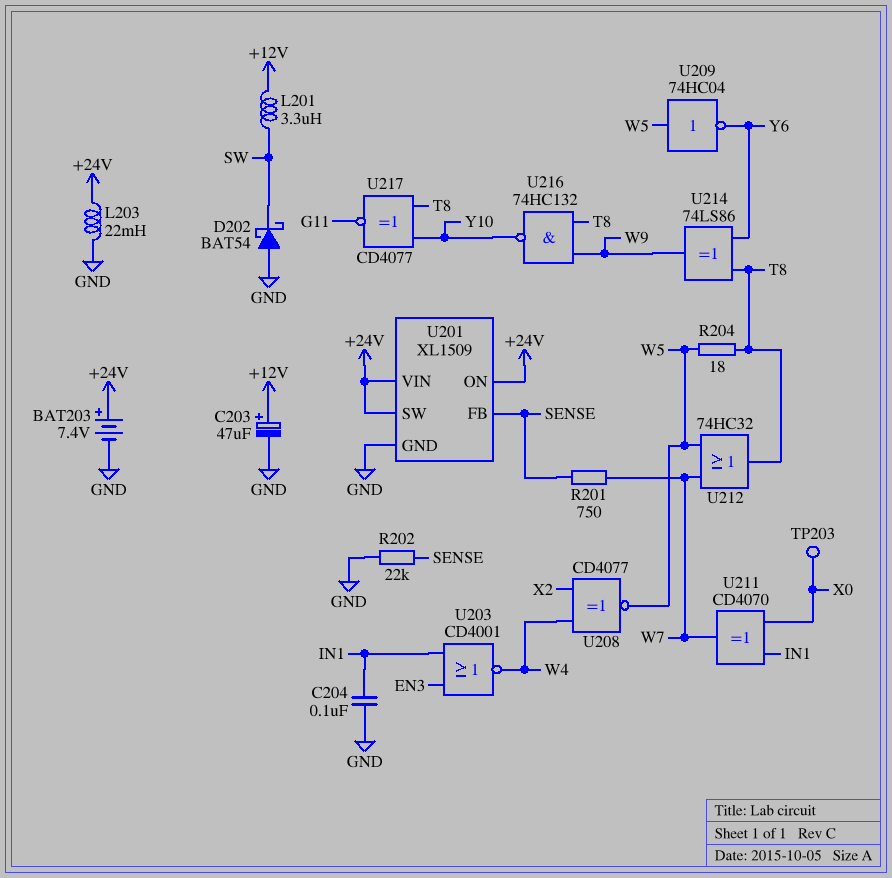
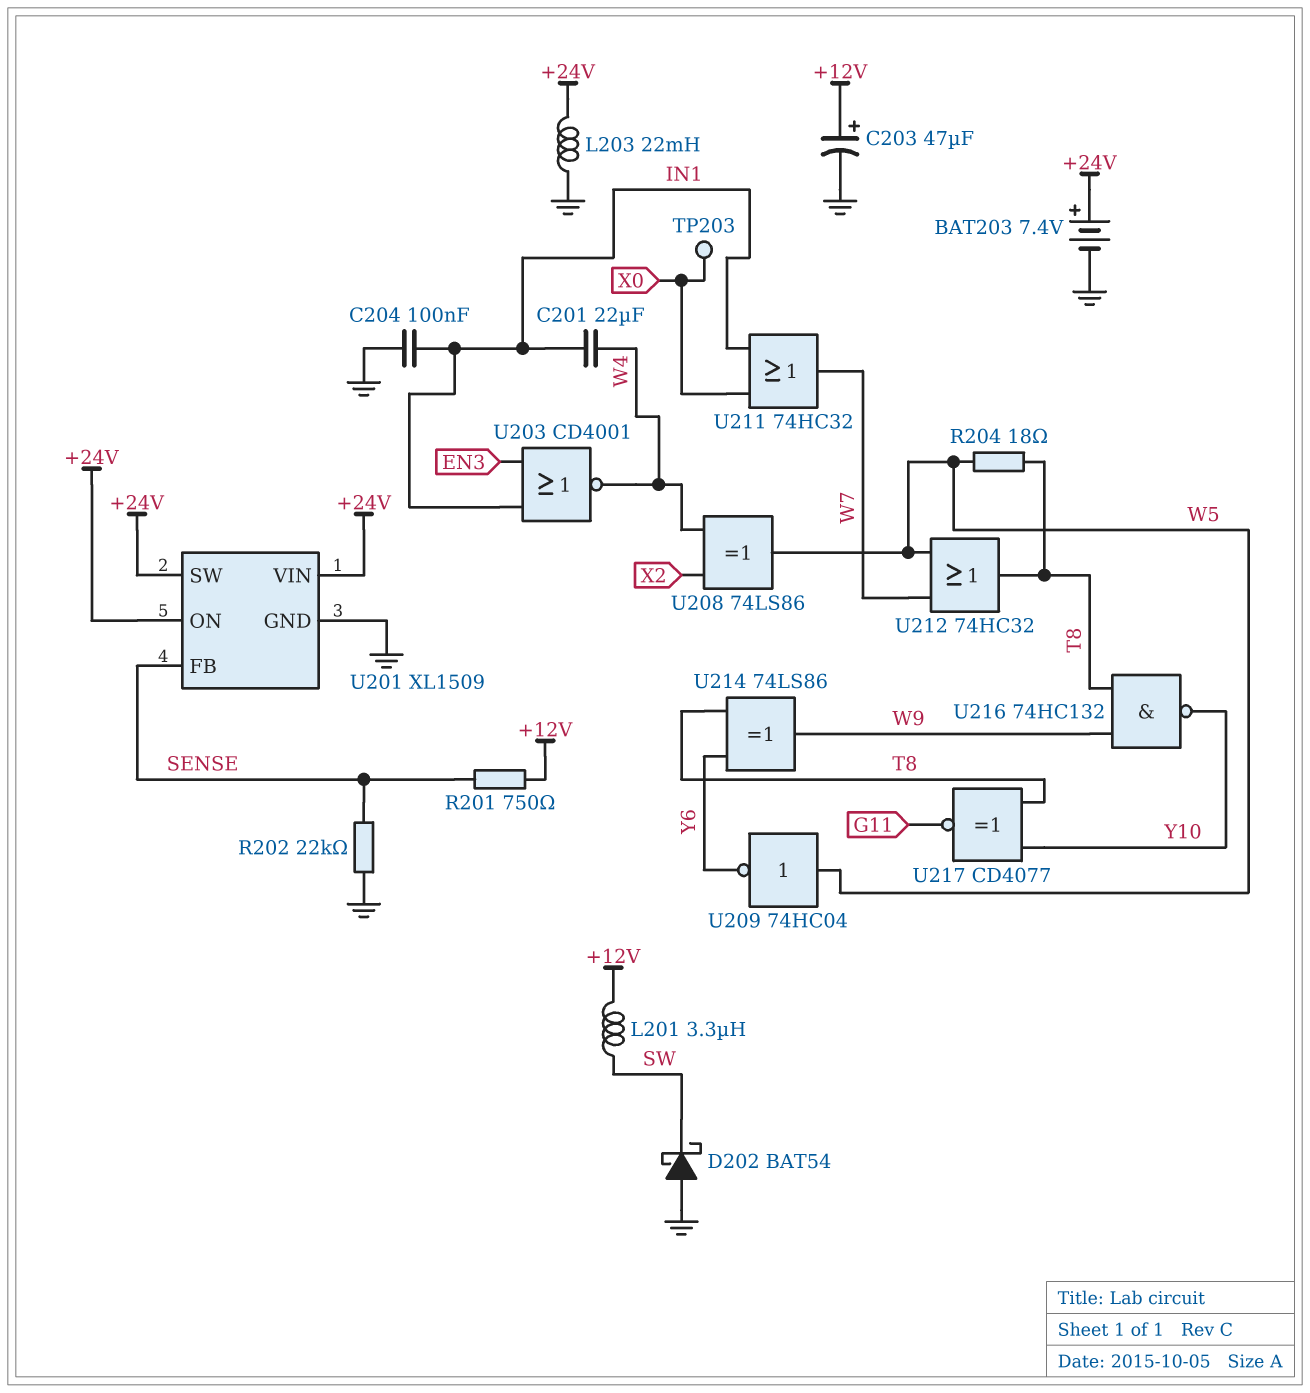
C201: none -> 22uF (IN1, W4)
R201: 750 (SENSE, W7) -> 750 (+12V, SENSE)
U208: XNOR CD4077 (in W4, in X2, out W5) -> XOR 74LS86 (in W4, in X2, out W5)
U211: XOR CD4070 (in IN1, in X0, out W7) -> OR 74HC32 (in IN1, in X0, out W7)

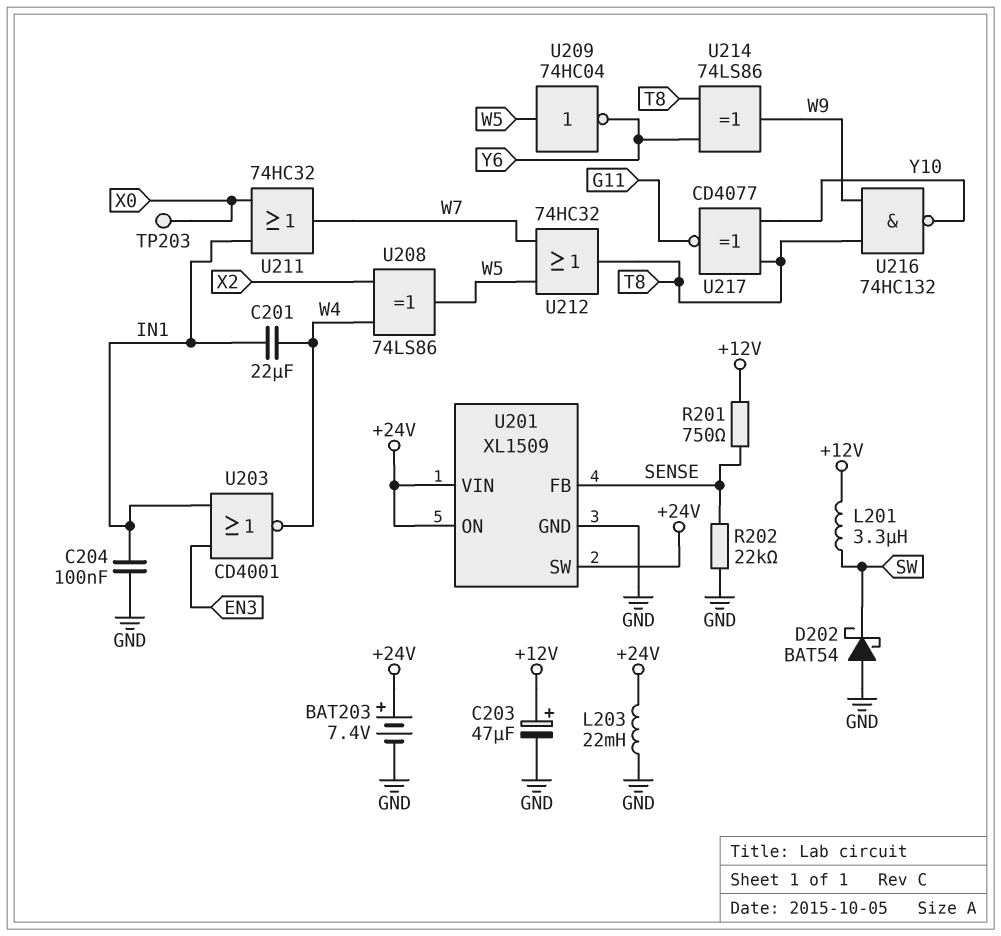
R204: 18 (T8, W5) -> none

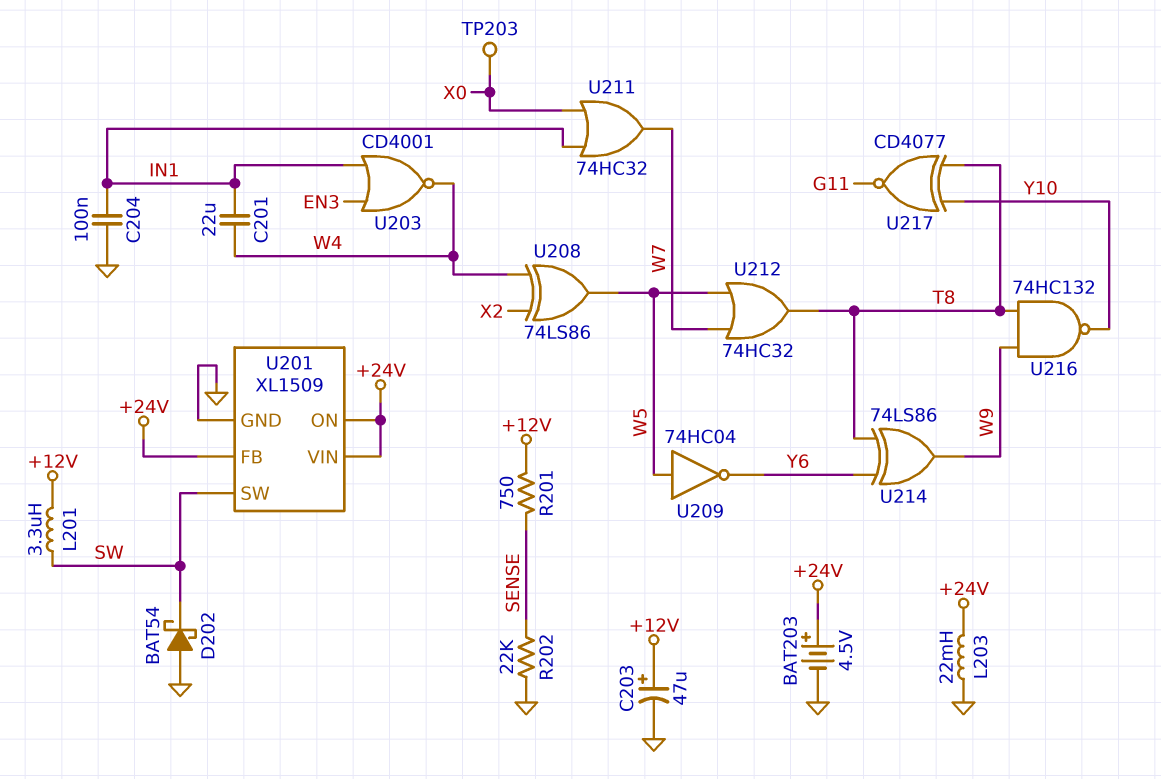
BAT203: 7.4V (plus +24V, minus GND) -> 4.5V (plus +24V, minus GND)
U201 pin FB: SENSE -> +24V
U201 pin SW: +24V -> SW

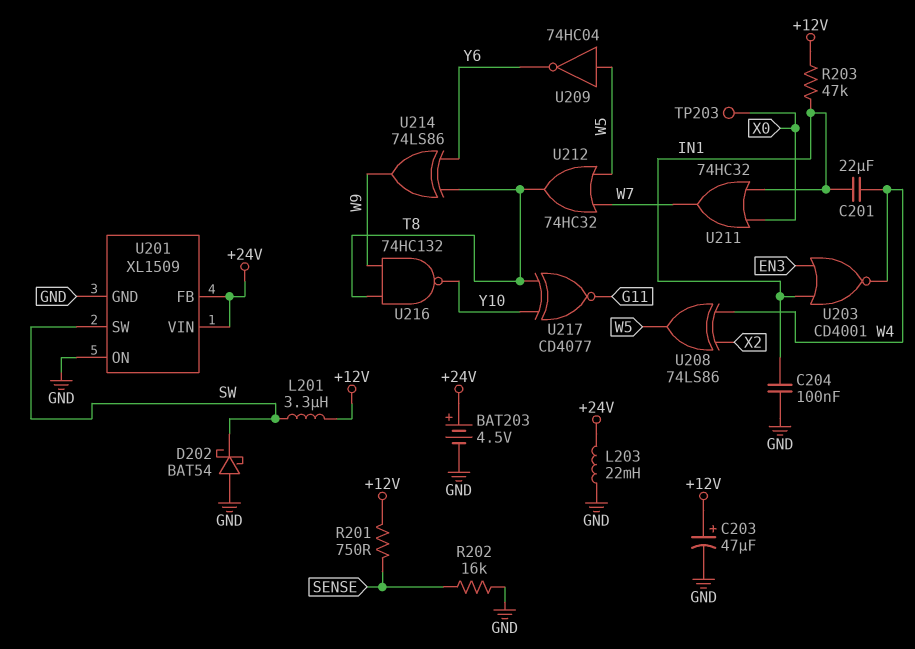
R202: 22k (GND, SENSE) -> 16k (GND, SENSE)
R203: none -> 47k (+12V, IN1)
U201 pin ON: +24V -> GND

